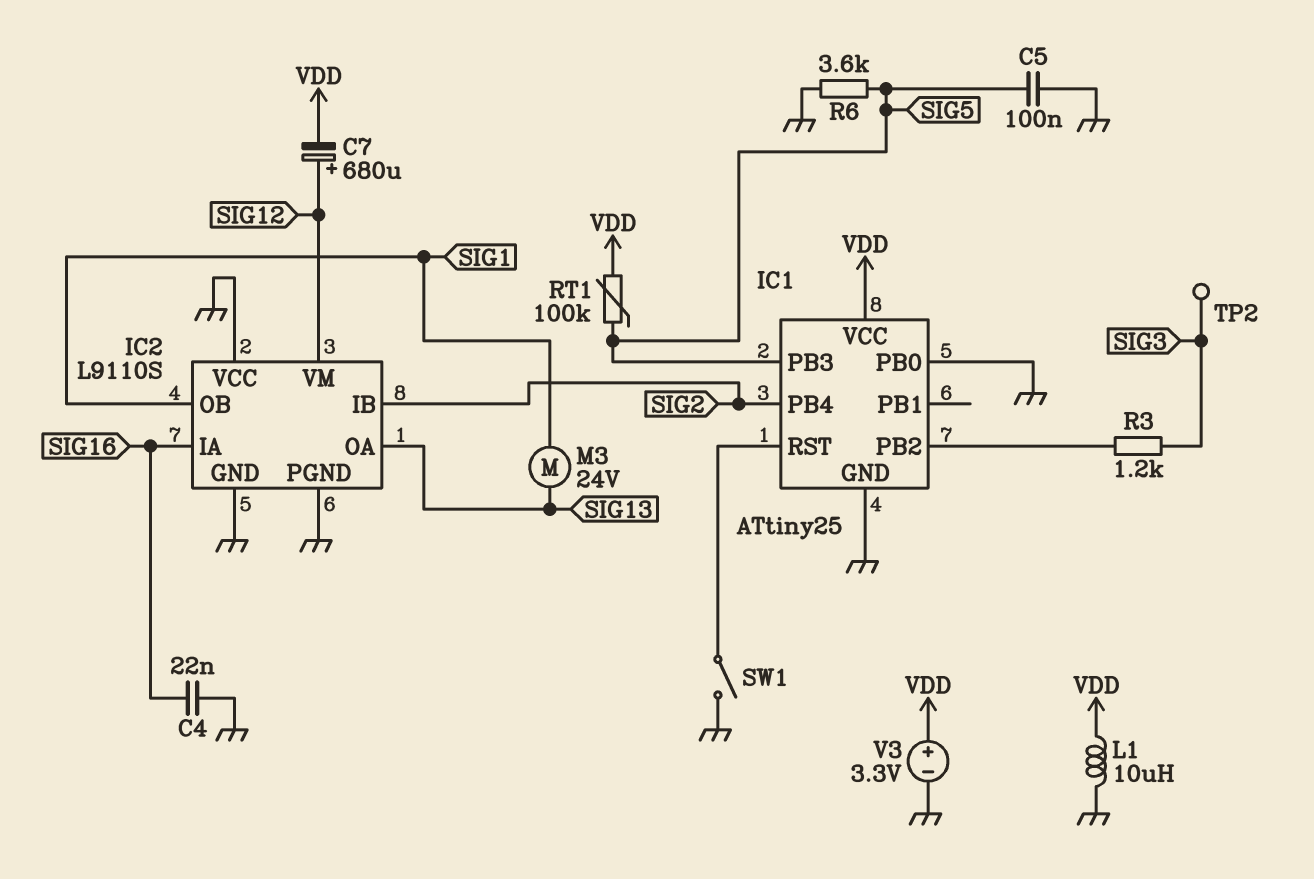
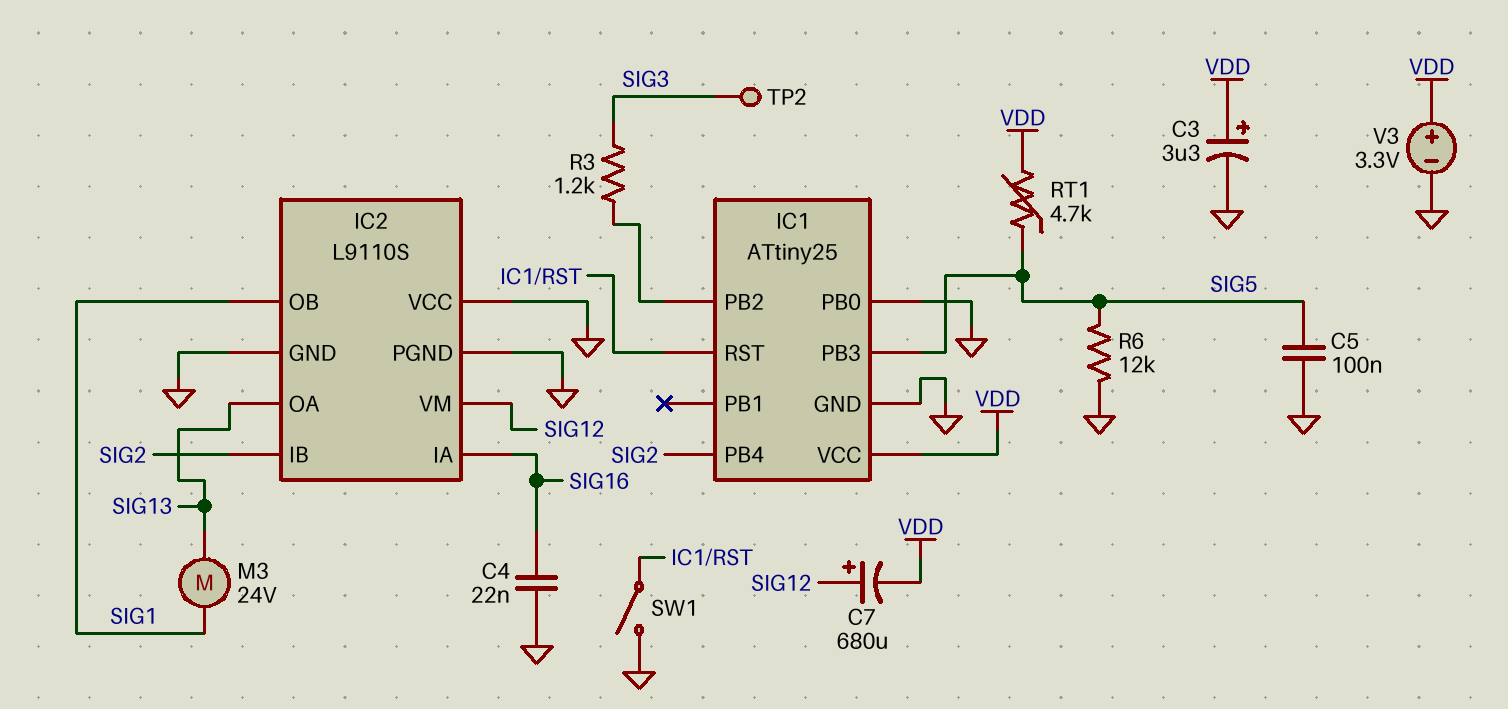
C3: none -> 3.3uF (plus VDD, minus GND)
L1: 10uH (GND, VDD) -> none
R6: 3.6k (GND, SIG5) -> 12k (GND, SIG5)
RT1: 100k (SIG5, VDD) -> 4.7k (SIG5, VDD)

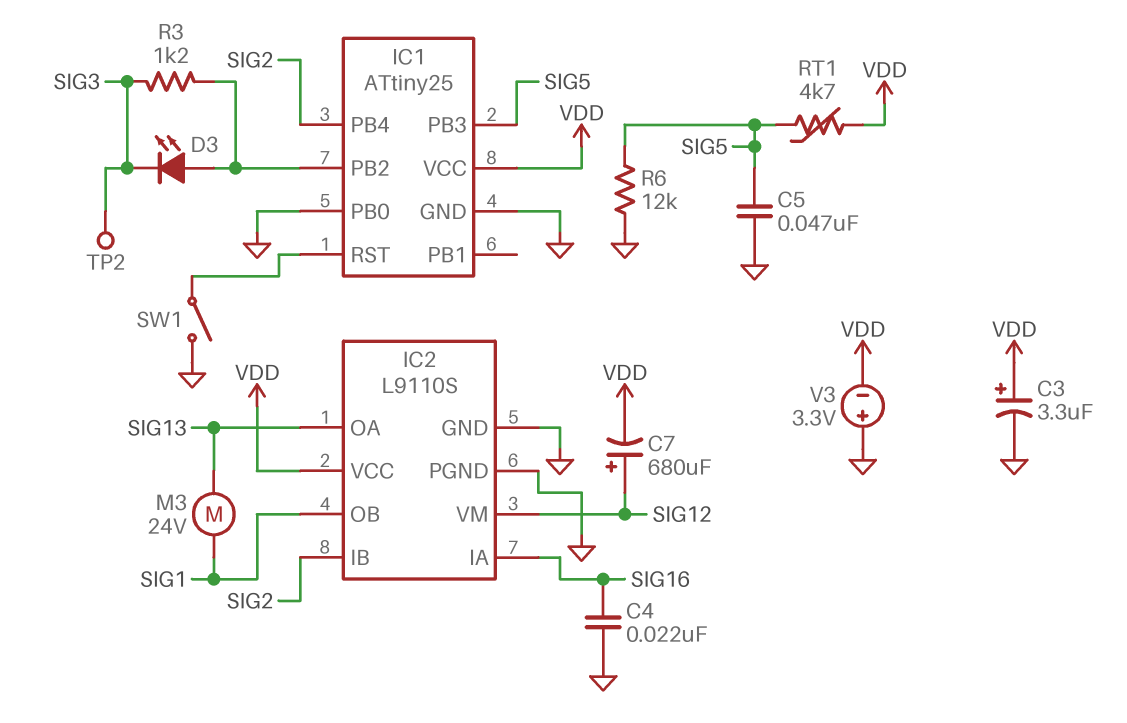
C5: 100nF (GND, SIG5) -> 47nF (GND, SIG5)
D3: none -> LED (A IC1/PB2, K SIG3)
IC2 pin VCC: GND -> VDD
V3: 3.3V (plus VDD, minus GND) -> 3.3V (plus GND, minus VDD)

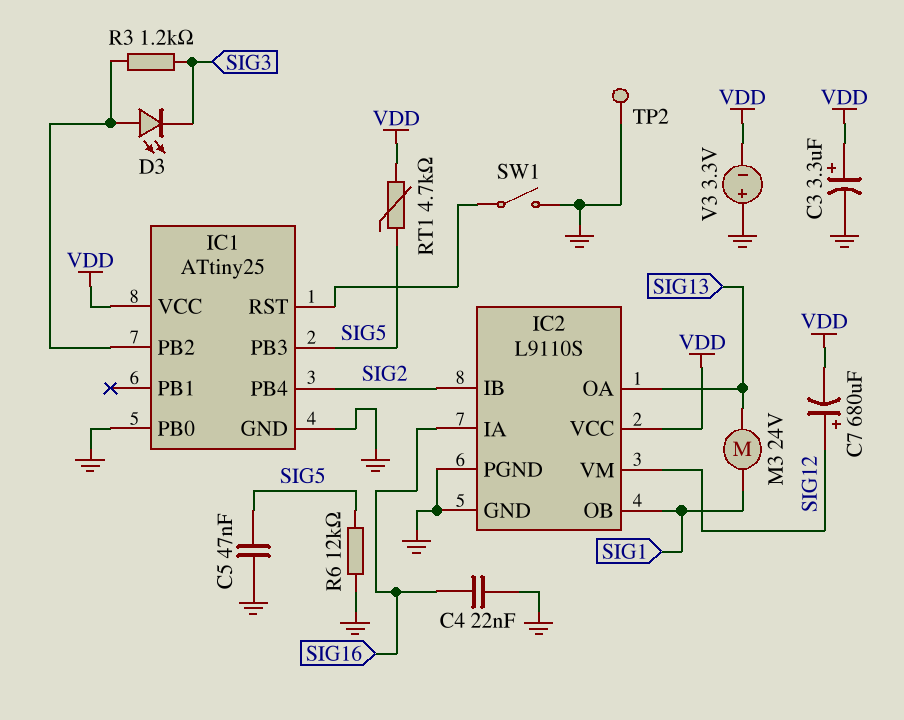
TP2: test point (SIG3) -> test point (GND)

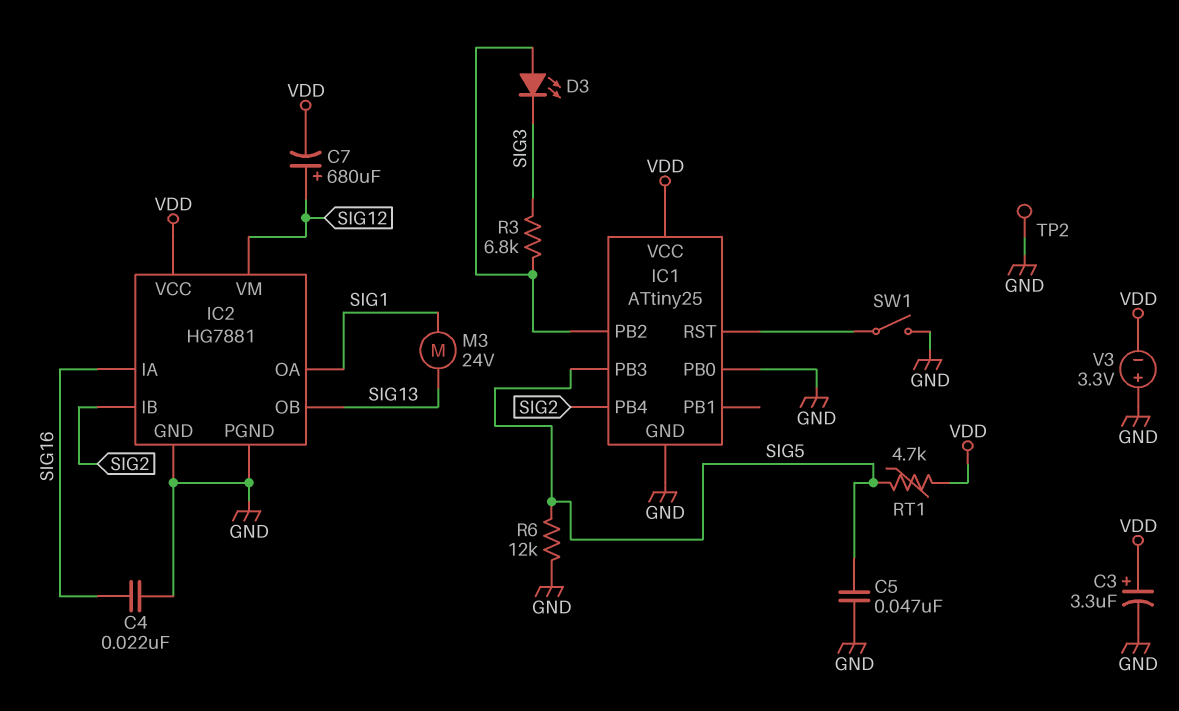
IC2: L9110S -> HG7881
IC2 pin OA: SIG13 -> SIG1
IC2 pin OB: SIG1 -> SIG13
R3: 1.2k (IC1/PB2, SIG3) -> 6.8k (IC1/PB2, SIG3)

